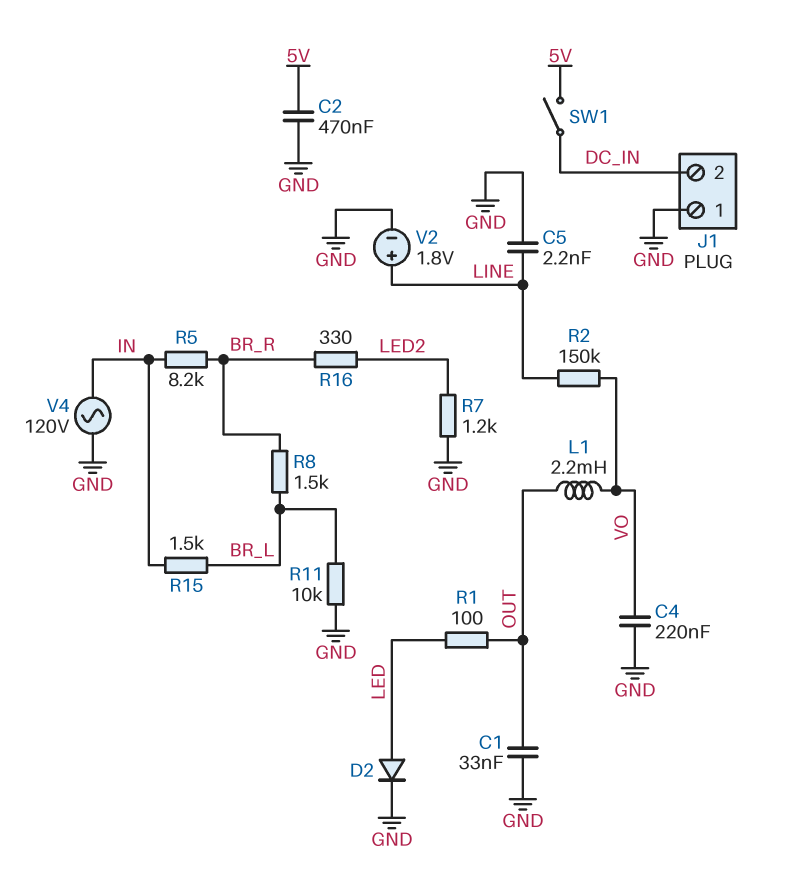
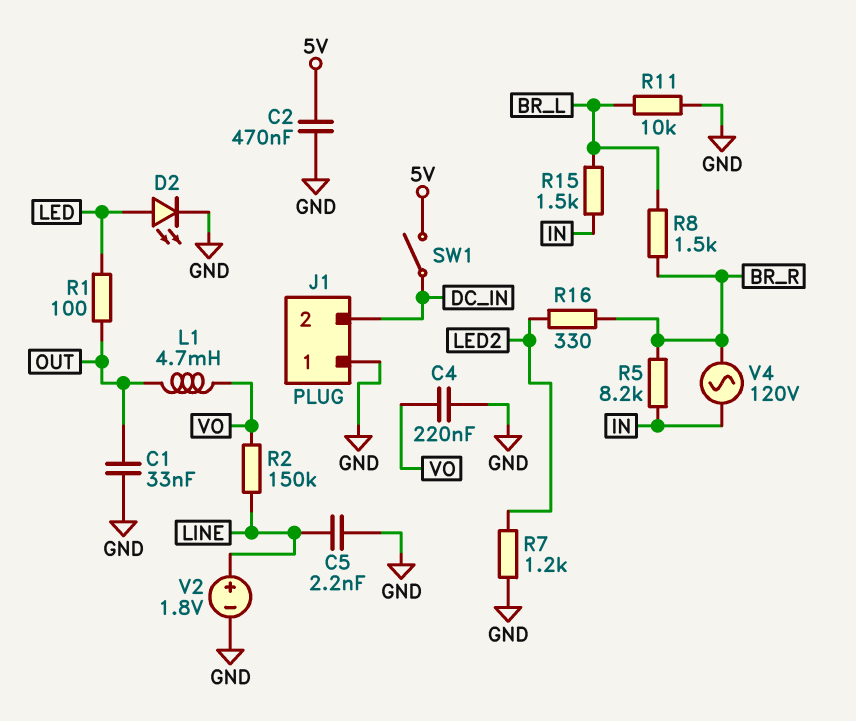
D2: diode (A LED, K GND) -> LED (A LED, K GND)
L1: 2.2mH (OUT, VO) -> 4.7mH (OUT, VO)
V4: AC 120V (GND, IN) -> AC 120V (BR_R, IN)

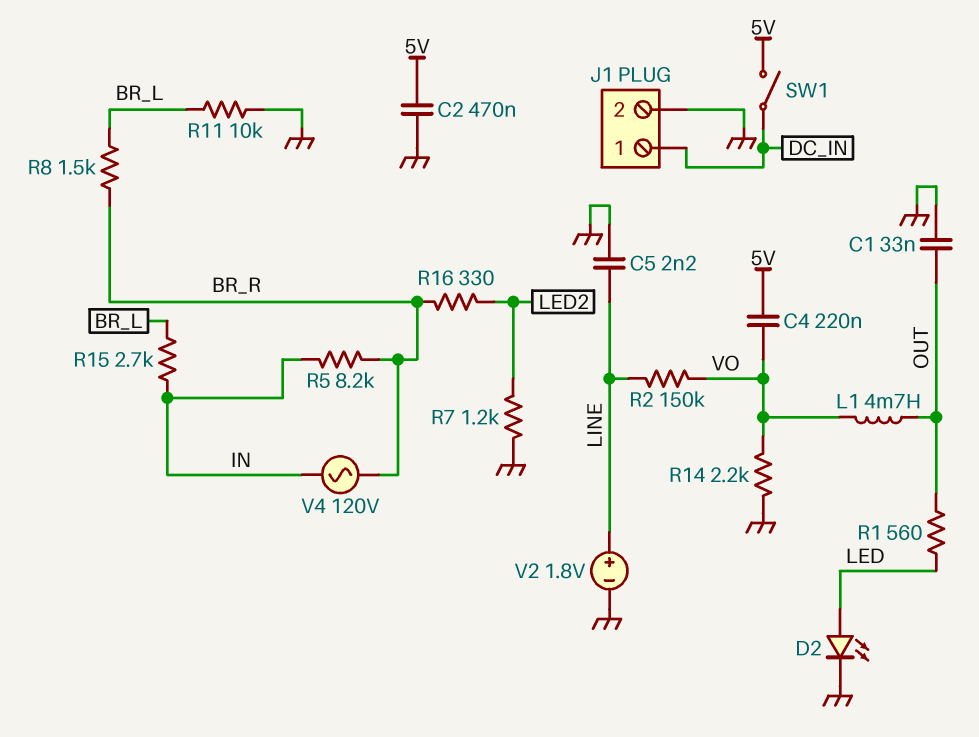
C4: 220nF (GND, VO) -> 220nF (5V, VO)
J1 pin 1: GND -> DC_IN
J1 pin 2: DC_IN -> GND
R1: 100 (LED, OUT) -> 560 (LED, OUT)
R14: none -> 2.2k (GND, VO)
R15: 1.5k (BR_L, IN) -> 2.7k (BR_L, IN)

